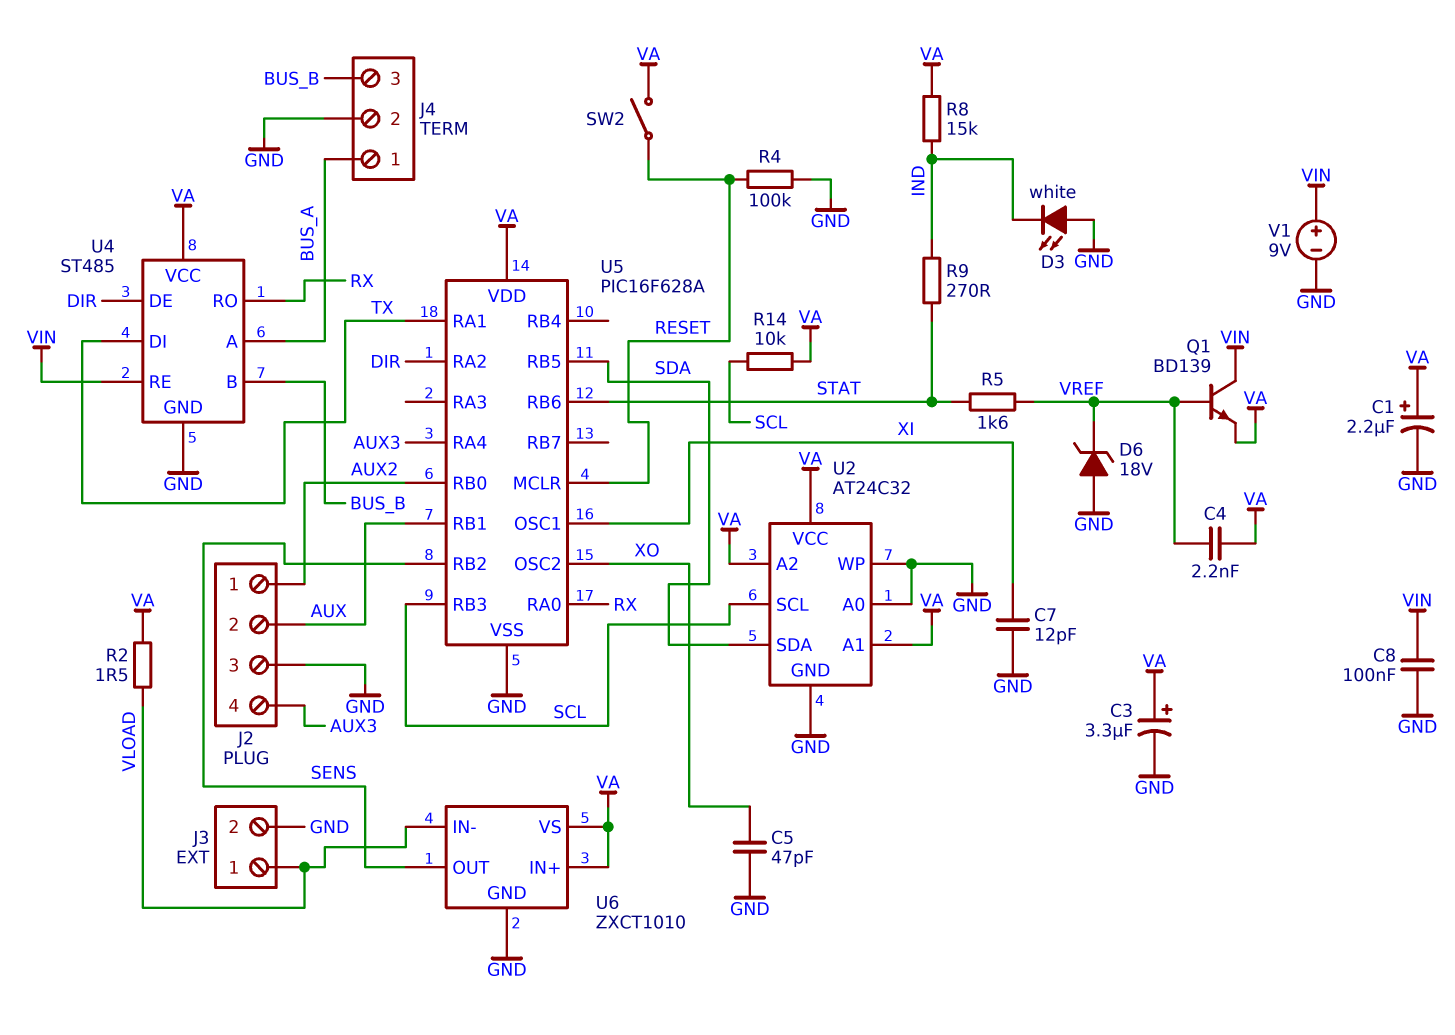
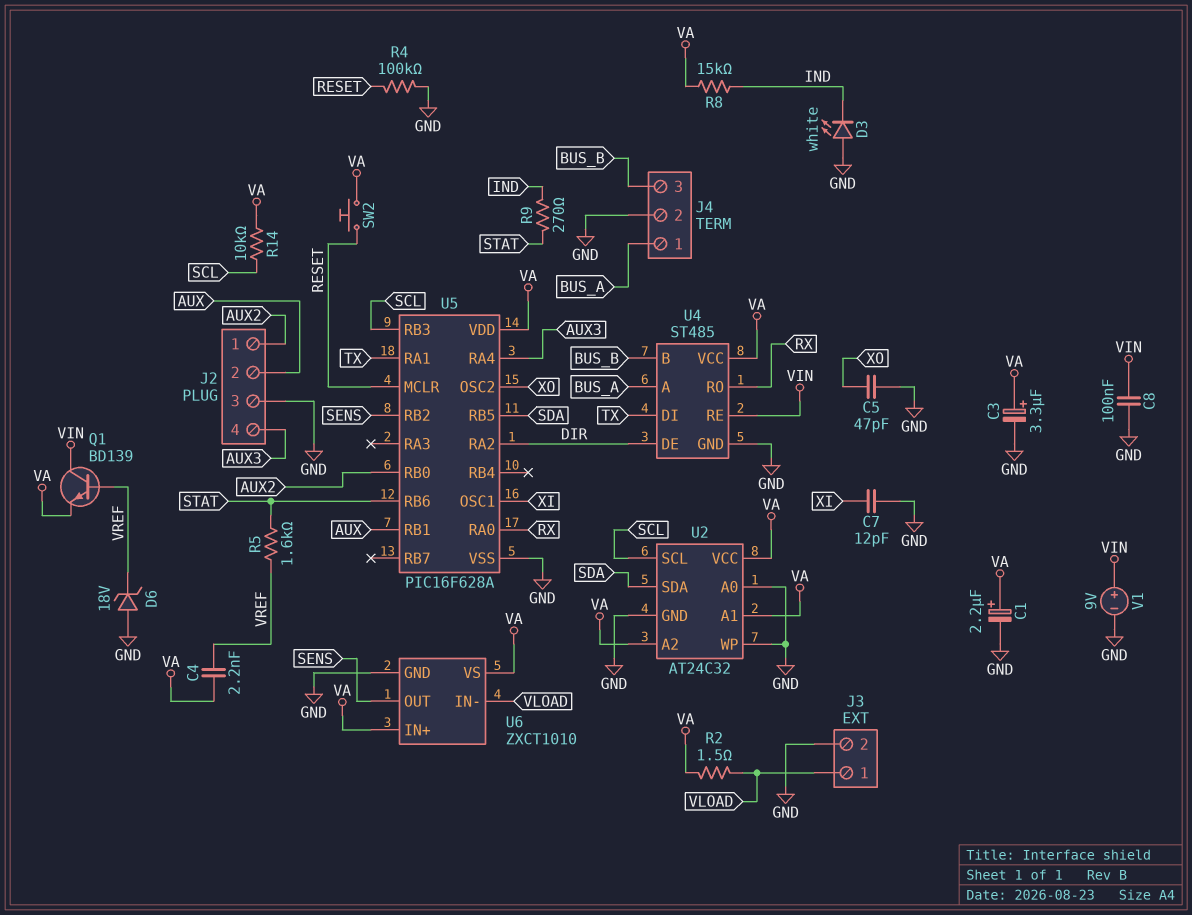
SW2: switch (RESET, VA) -> button (RESET, VA)

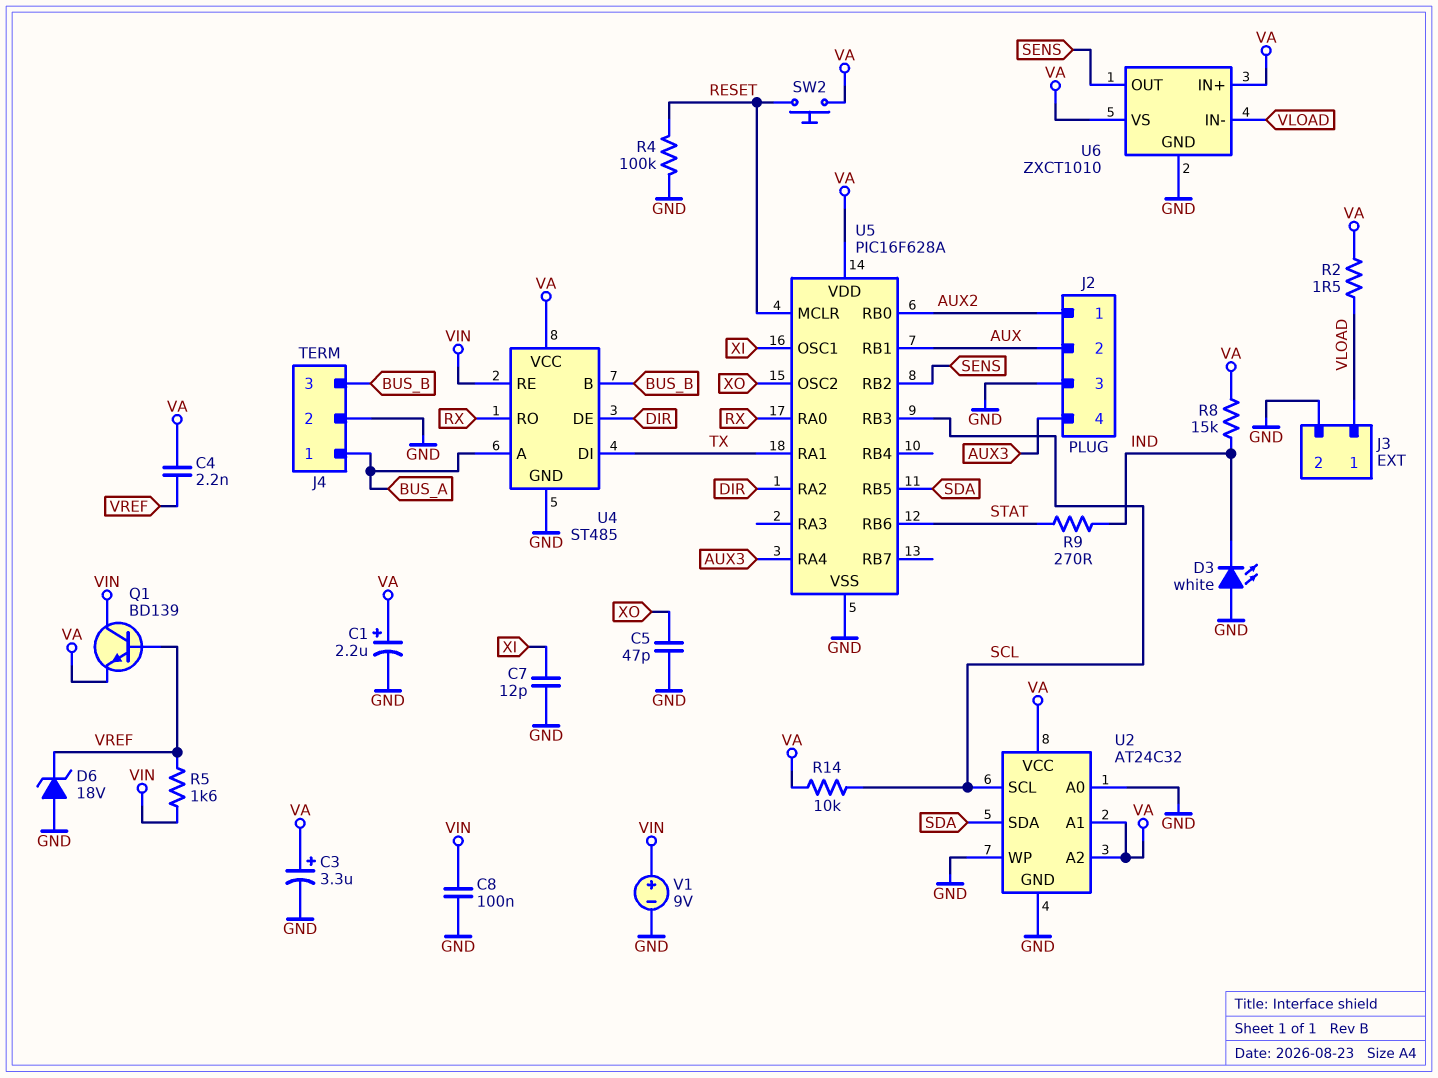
R5: 1.6k (STAT, VREF) -> 1.6k (VIN, VREF)

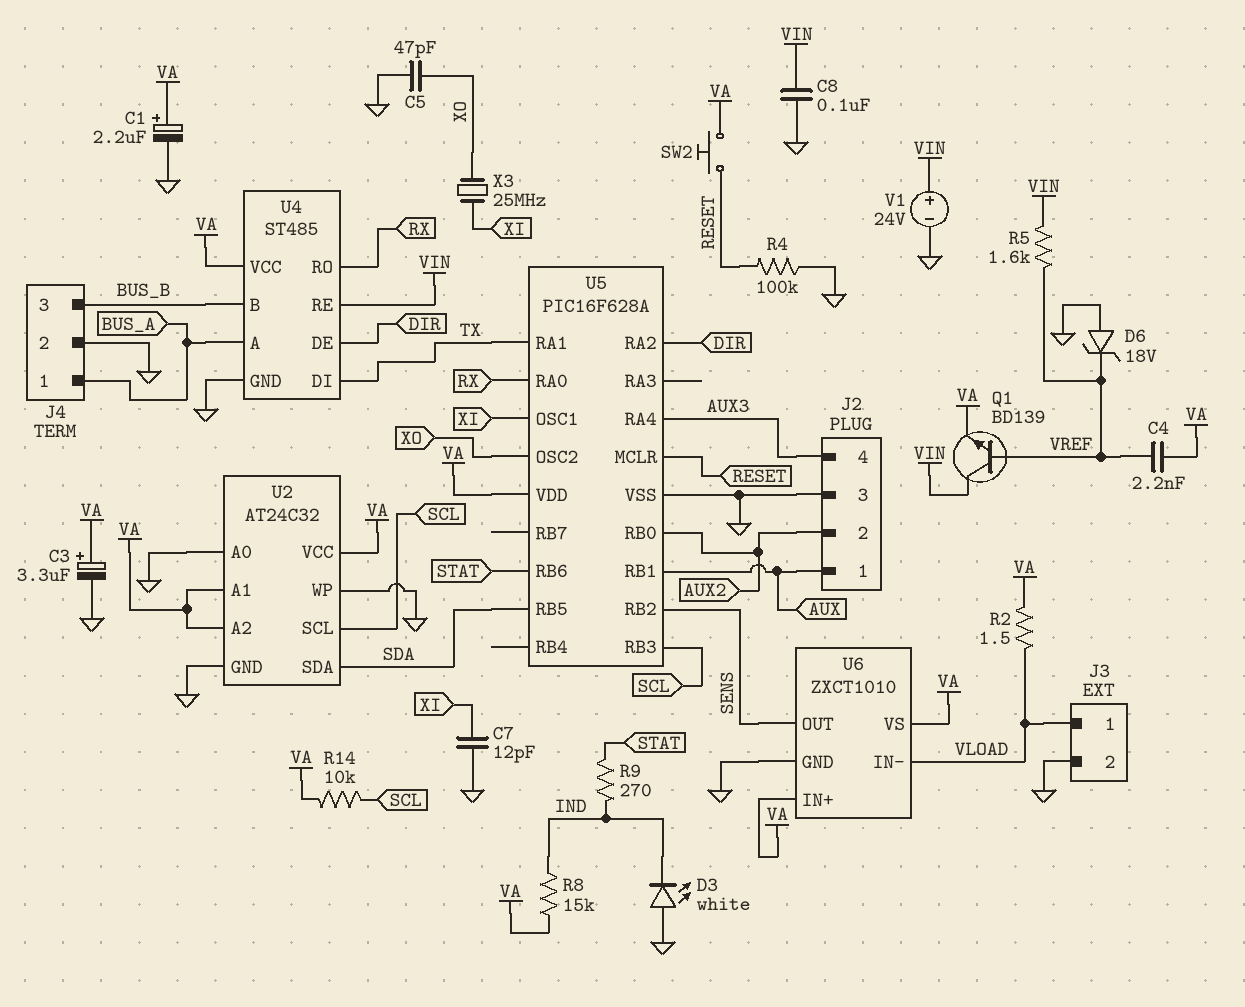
J2 pin 1: AUX2 -> AUX
J2 pin 2: AUX -> AUX2
V1: 9V (plus VIN, minus GND) -> 24V (plus VIN, minus GND)
X3: none -> 25MHz (XI, XO)

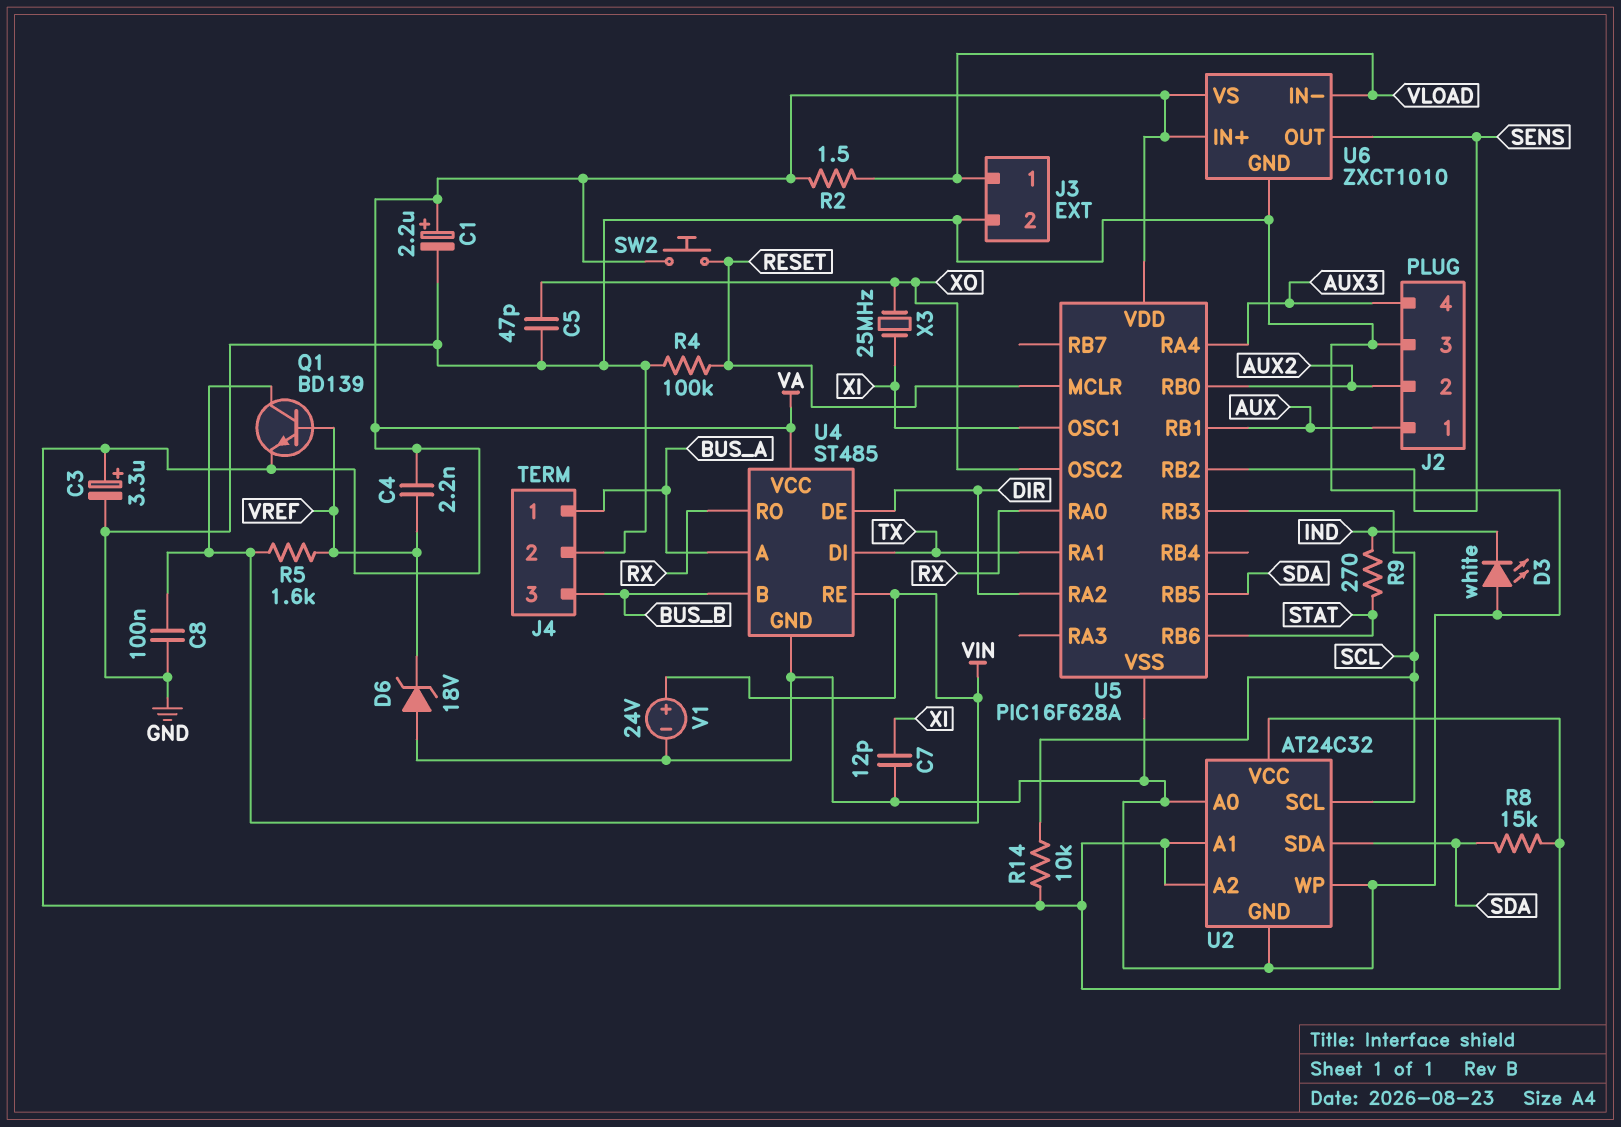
R8: 15k (IND, VA) -> 15k (SDA, VA)

